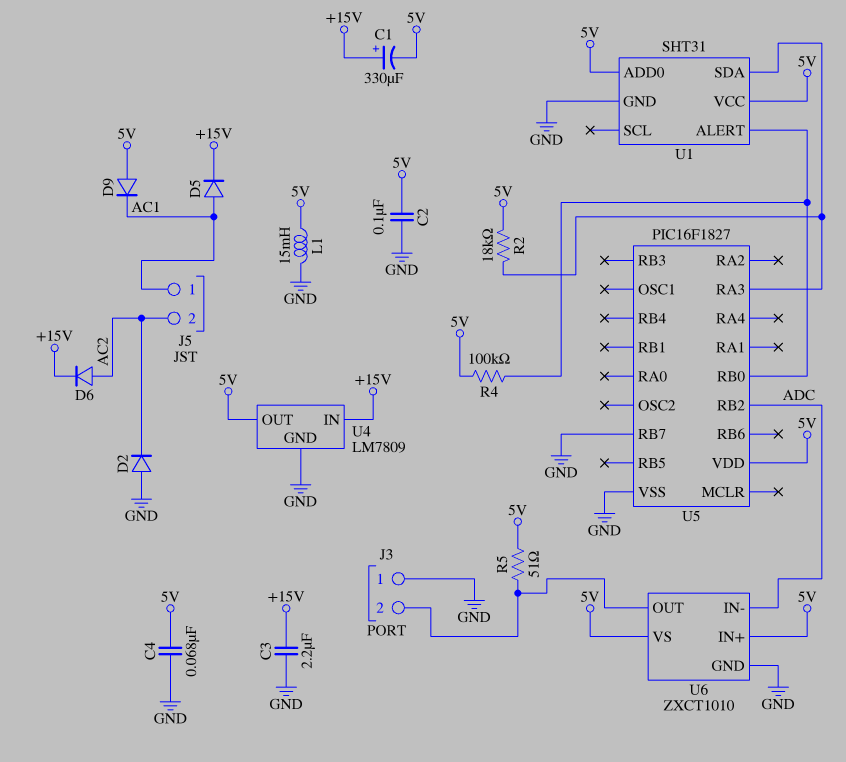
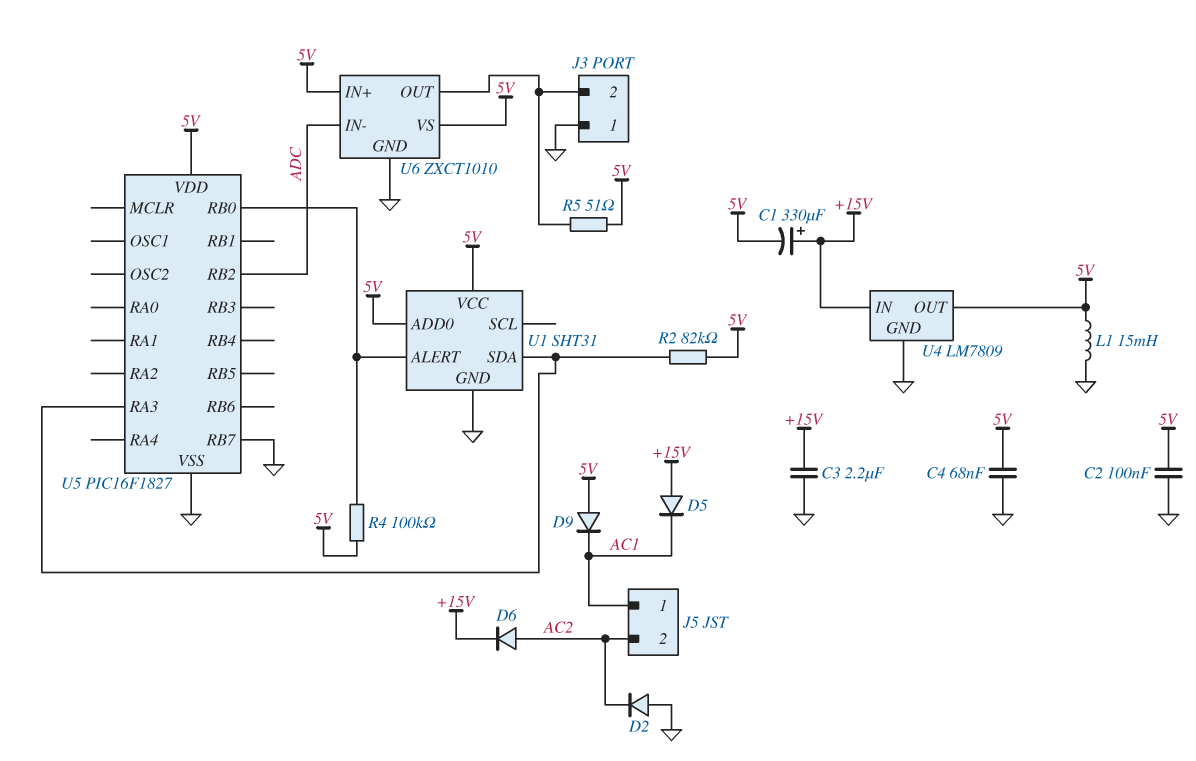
D5: diode (A AC1, K +15V) -> diode (A +15V, K AC1)
R2: 18k (5V, U1/SDA) -> 82k (5V, U1/SDA)

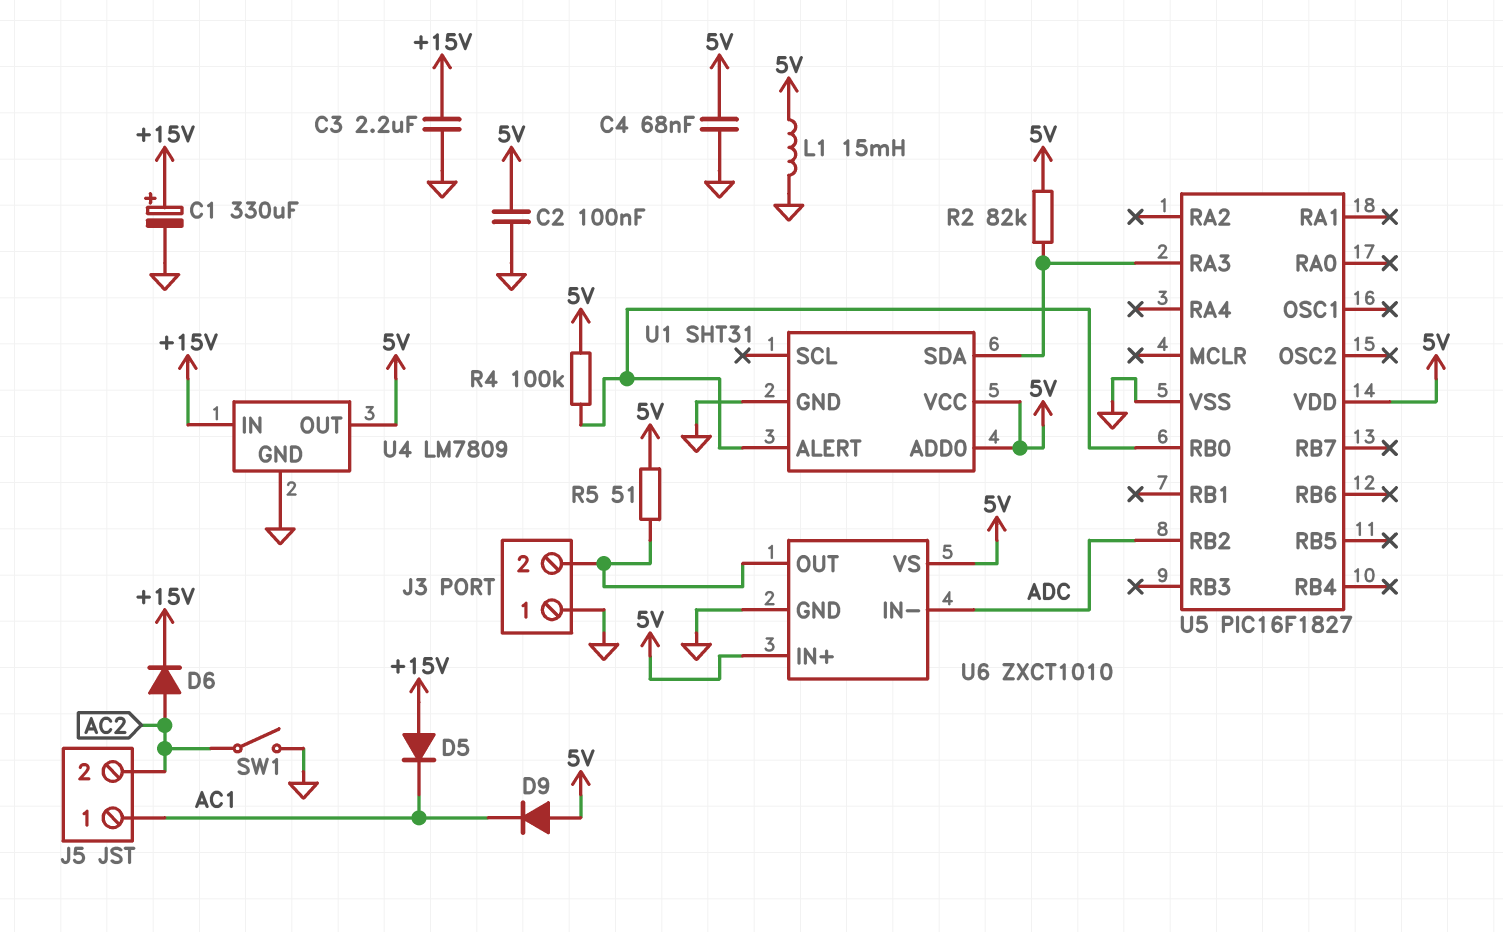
C1: 330uF (plus +15V, minus 5V) -> 330uF (plus +15V, minus GND)
D2: diode (A GND, K AC2) -> none
SW1: none -> switch (AC2, GND)
U5 pin RB7: GND -> none

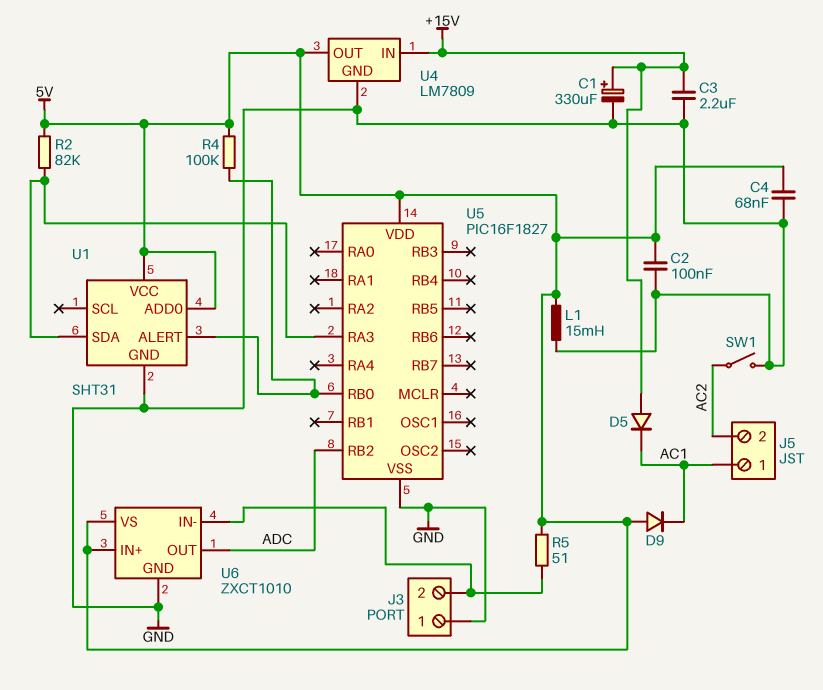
D6: diode (A AC2, K +15V) -> none
U6 pin IN-: ADC -> J3/2
U6 pin OUT: J3/2 -> ADC

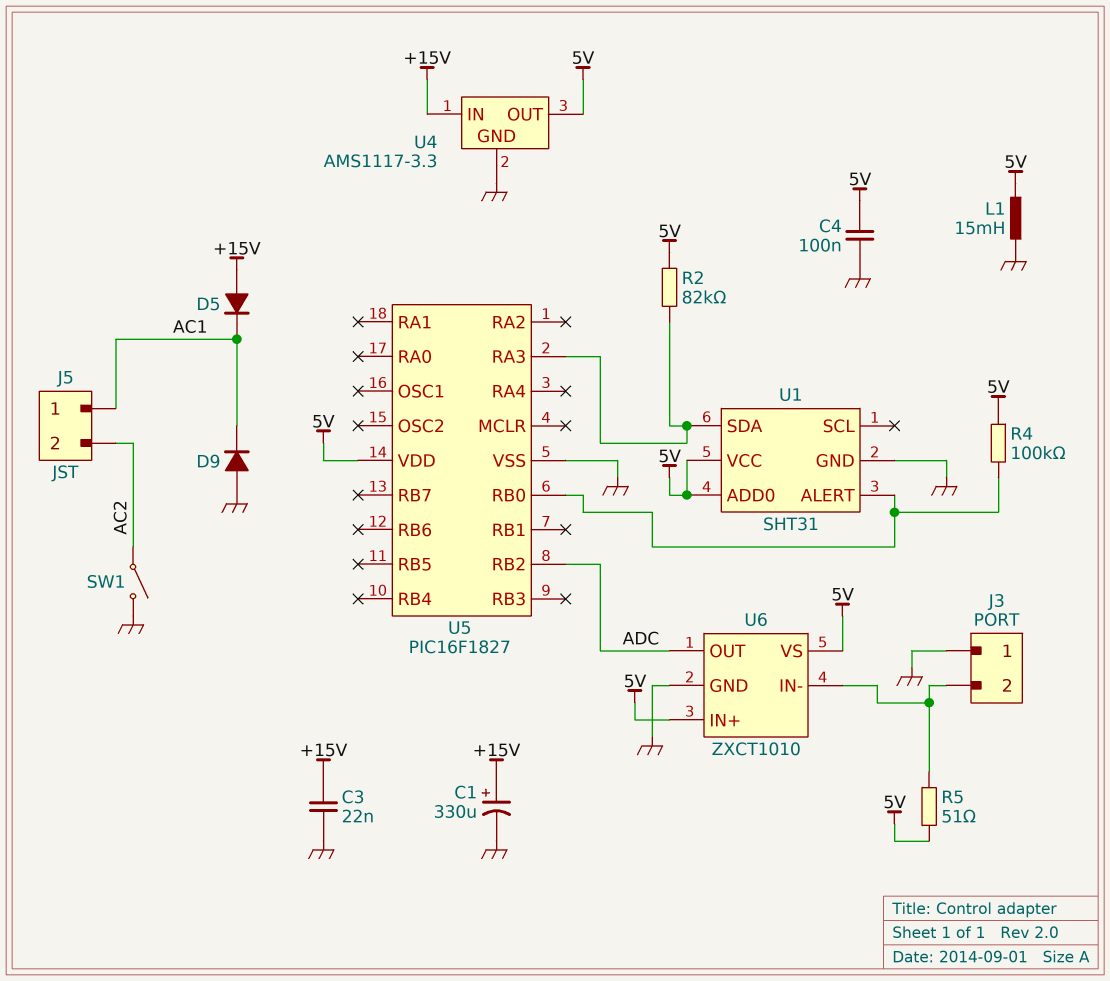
C2: 100nF (5V, GND) -> none
C3: 2.2uF (+15V, GND) -> 22nF (+15V, GND)
C4: 68nF (5V, GND) -> 100nF (5V, GND)
D9: diode (A 5V, K AC1) -> diode (A GND, K AC1)
U4: LM7809 -> AMS1117-3.3

